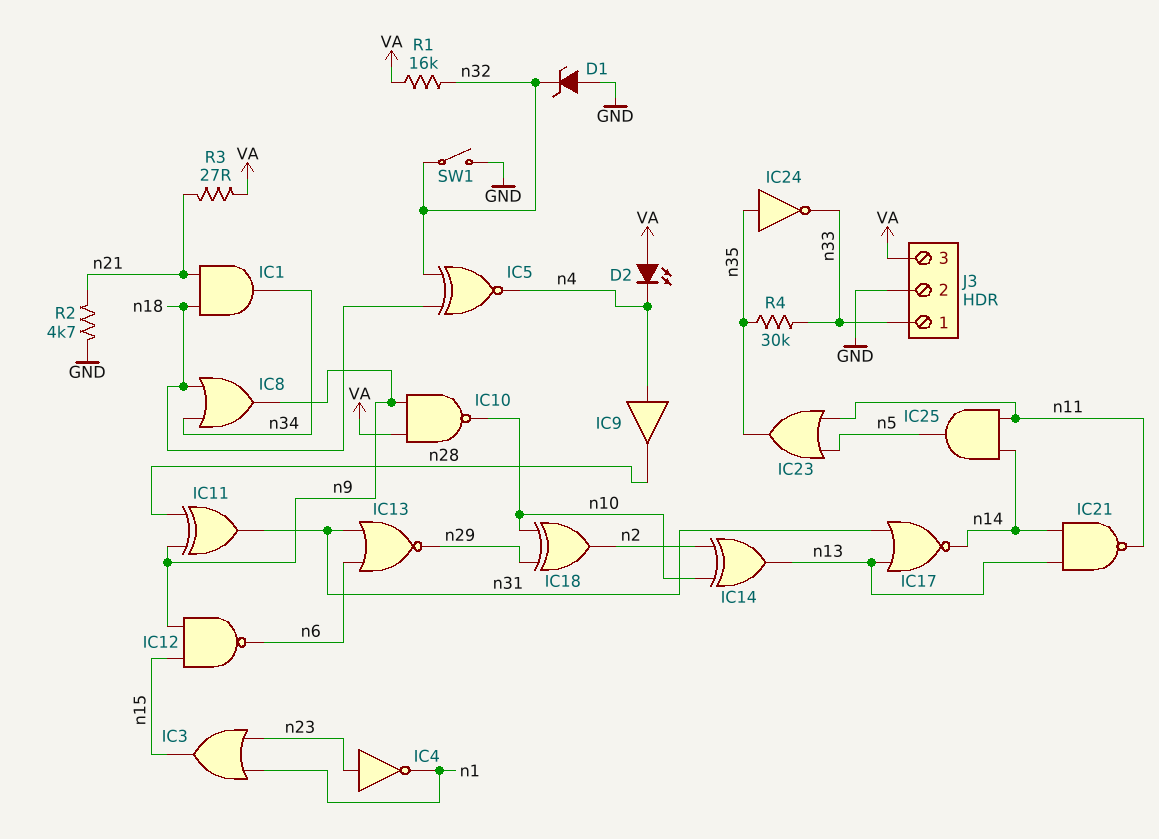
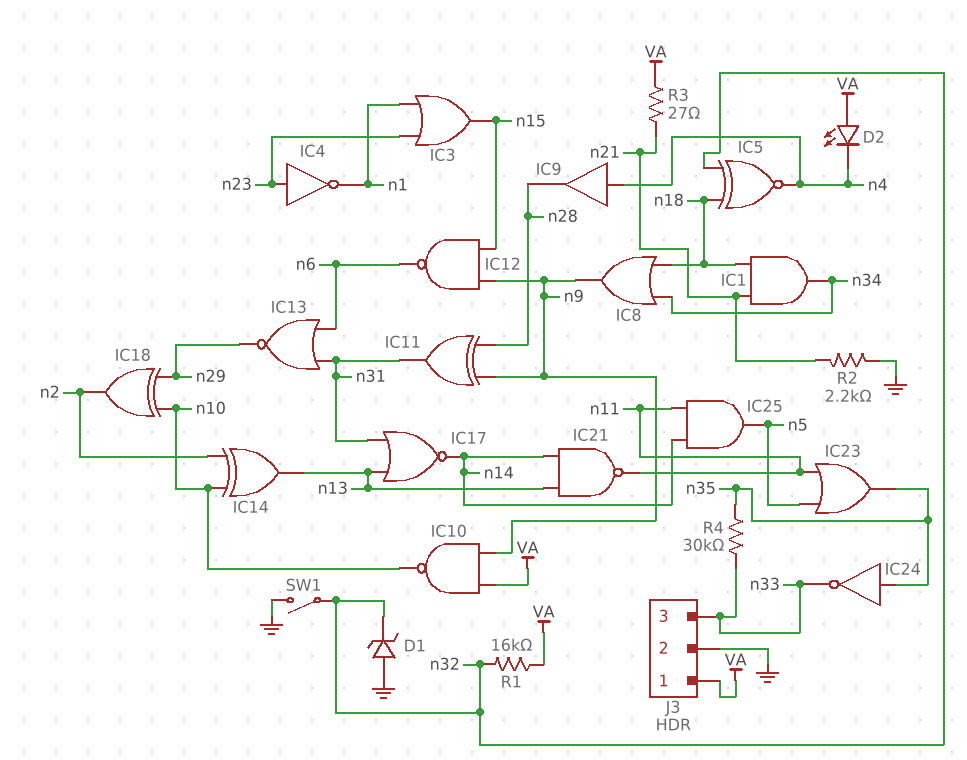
J3 pin 1: n33 -> VA
J3 pin 3: VA -> n33
R2: 4.7k (GND, n21) -> 2.2k (GND, n21)

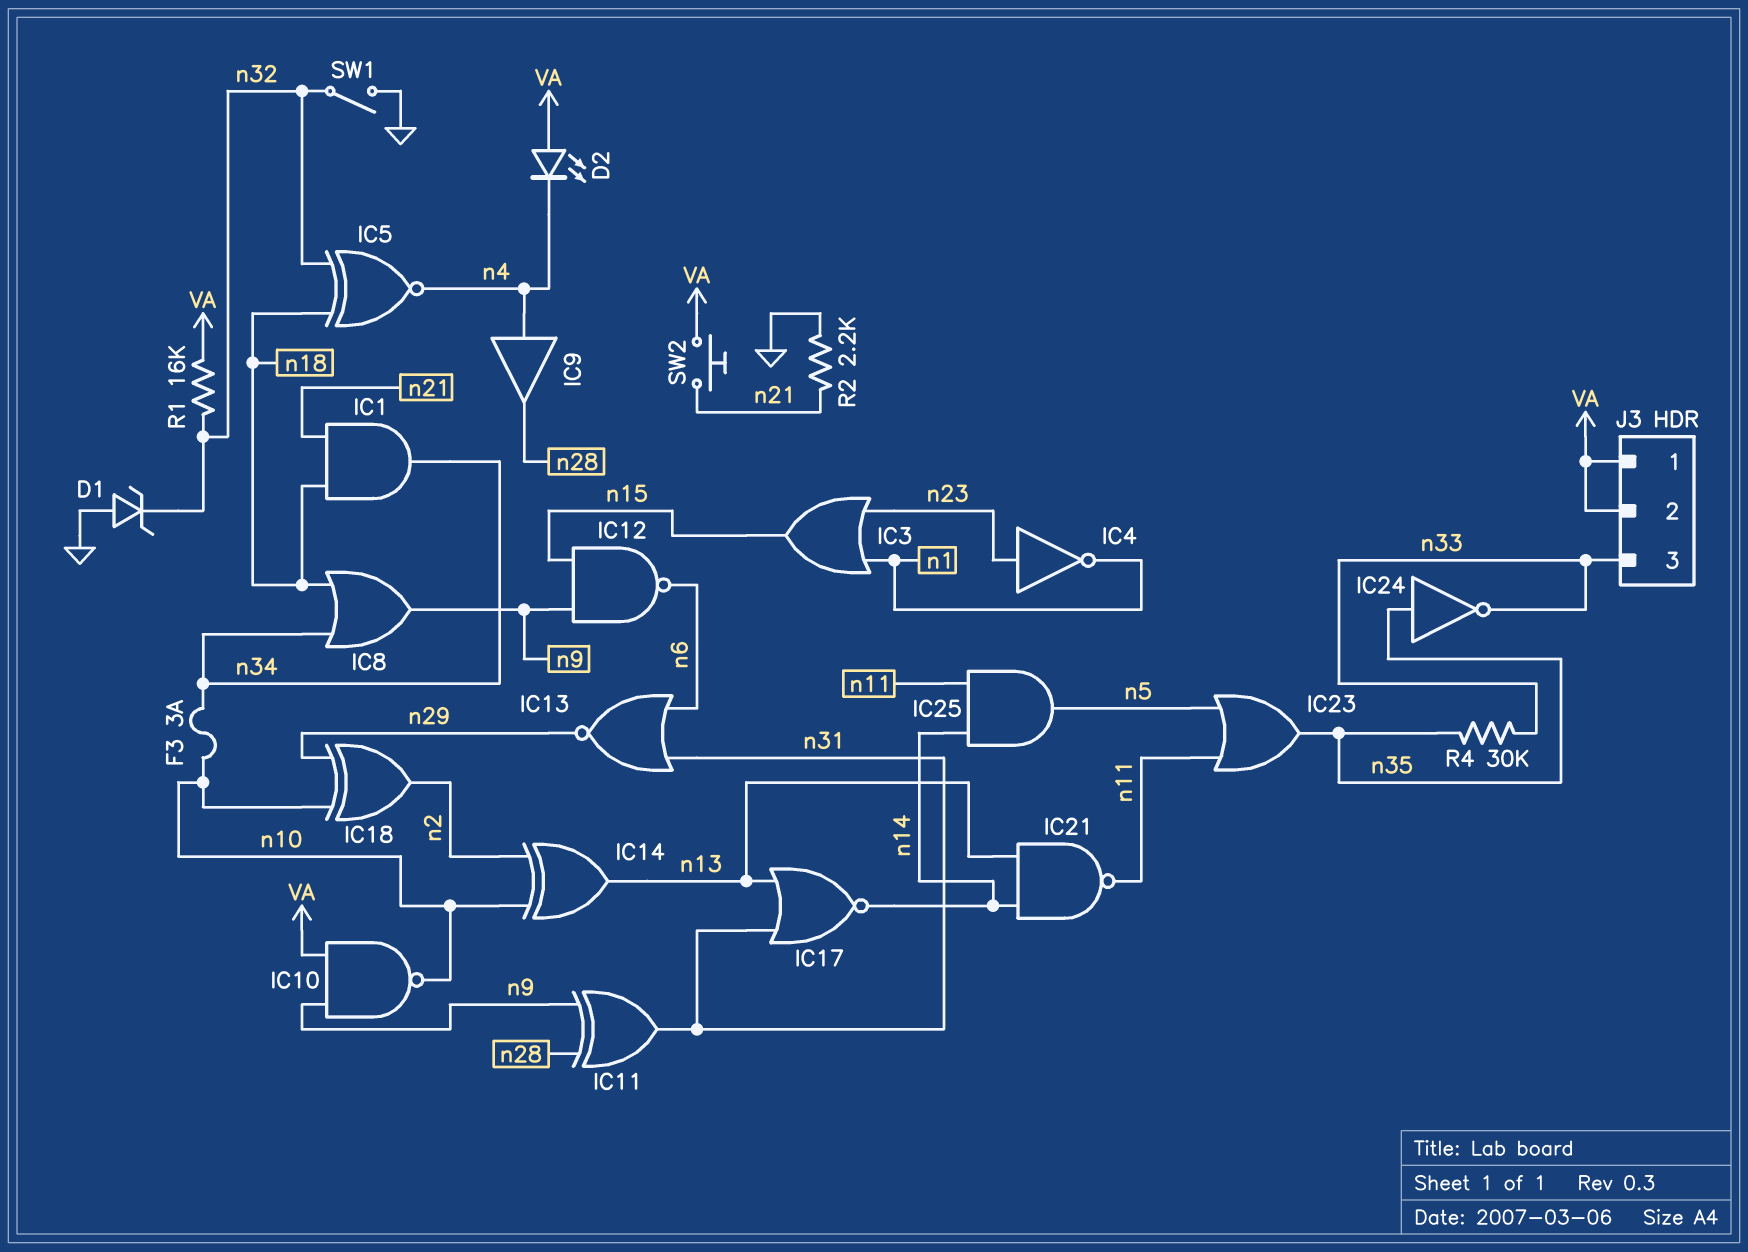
F3: none -> 3A (n10, n34)
J3 pin 2: GND -> VA
R3: 27 (VA, n21) -> none
SW2: none -> button (VA, n21)

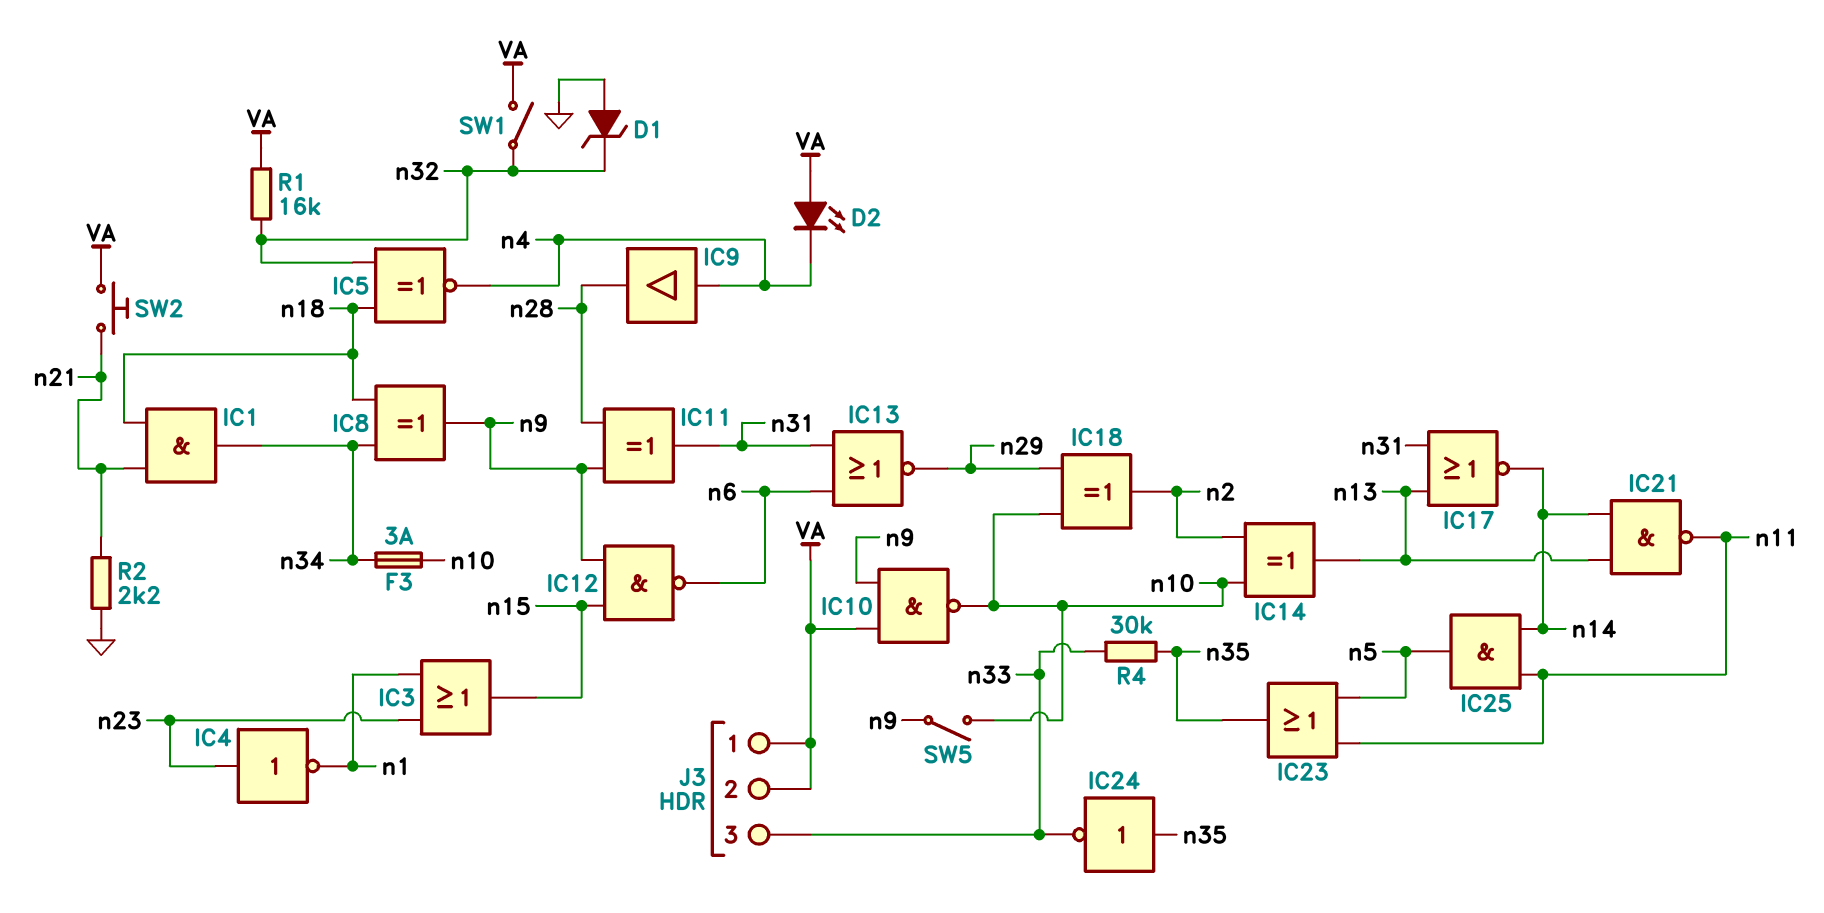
IC8: OR (in n18, in n34, out n9) -> XOR (in n18, in n34, out n9)
SW1: switch (GND, n32) -> switch (VA, n32)
SW5: none -> switch (n9, n10)

